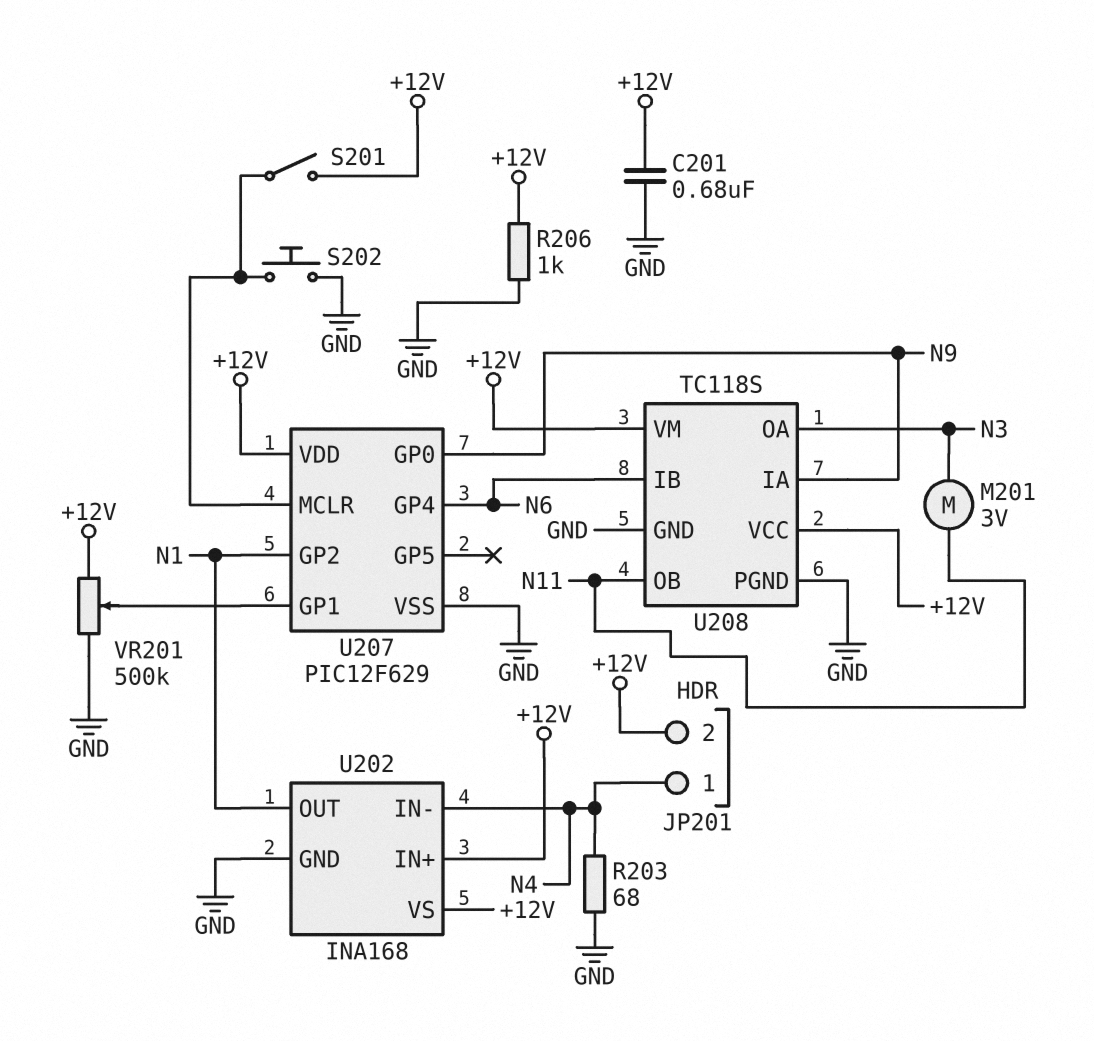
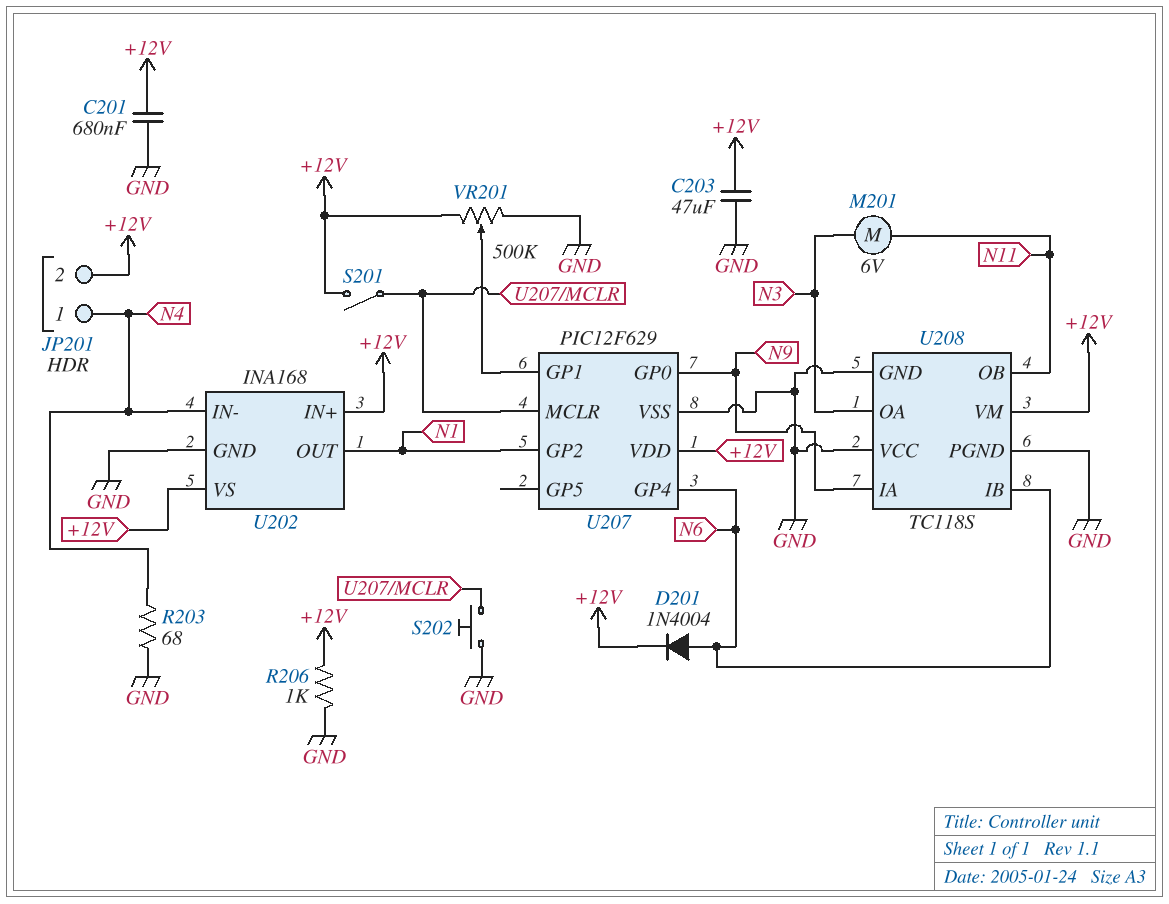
C203: none -> 47uF (+12V, GND)
D201: none -> diode 1N4004 (A N6, K +12V)
M201: motor 3V (N3, N11) -> motor 6V (N3, N11)
U208 pin VCC: +12V -> GND

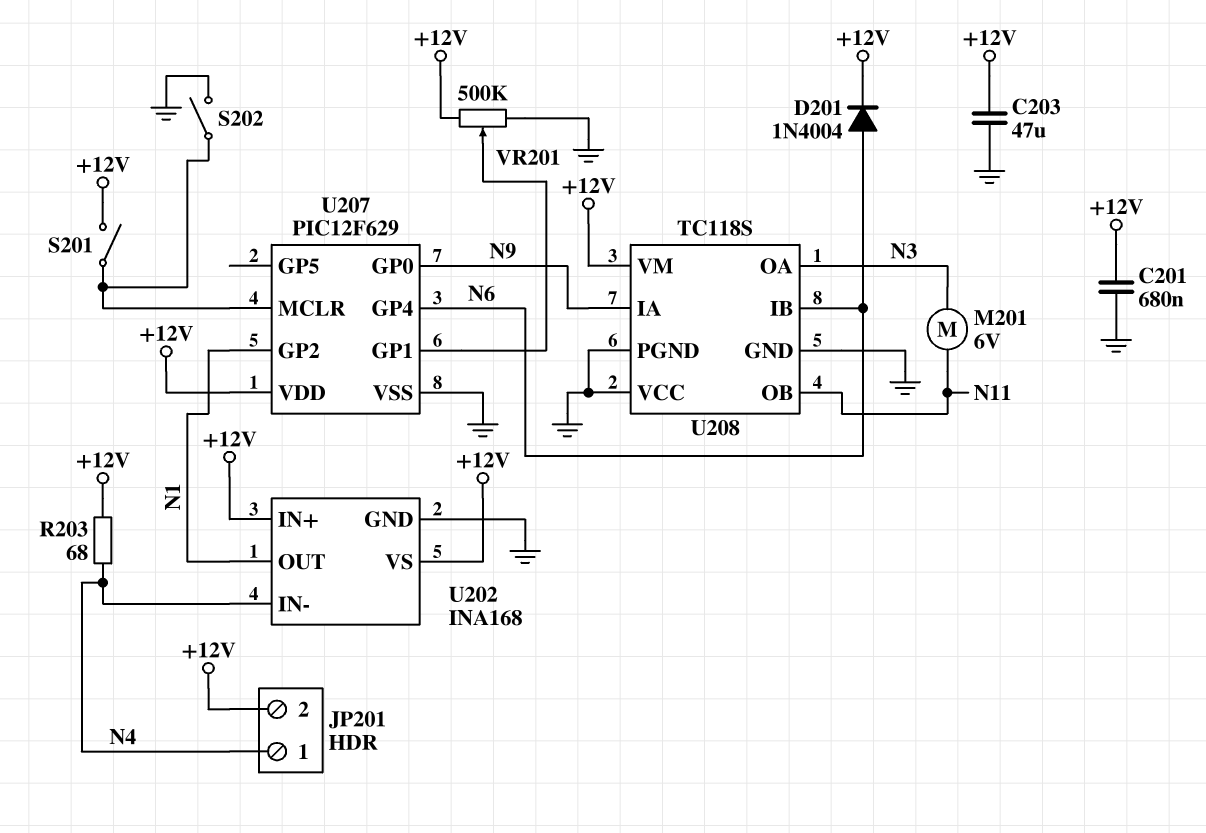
R203: 68 (GND, N4) -> 68 (+12V, N4)
R206: 1k (+12V, GND) -> none
S202: button (GND, U207/MCLR) -> switch (GND, U207/MCLR)

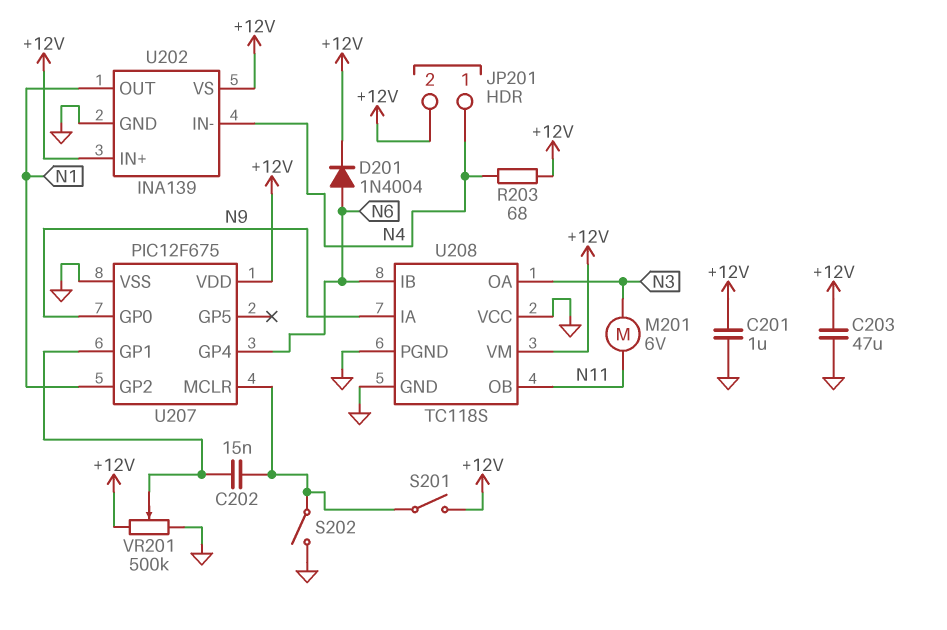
C201: 680nF (+12V, GND) -> 1uF (+12V, GND)
C202: none -> 15nF (U207/GP1, U207/MCLR)
U202: INA168 -> INA139
U207: PIC12F629 -> PIC12F675

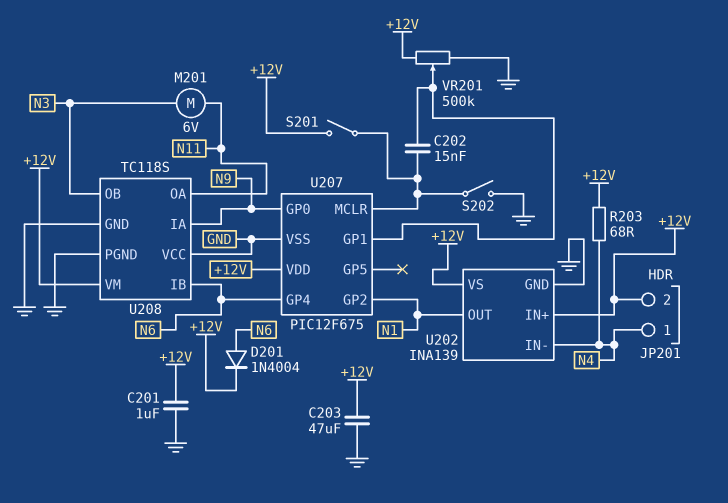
U208 pin OA: N3 -> N11
U208 pin OB: N11 -> N3

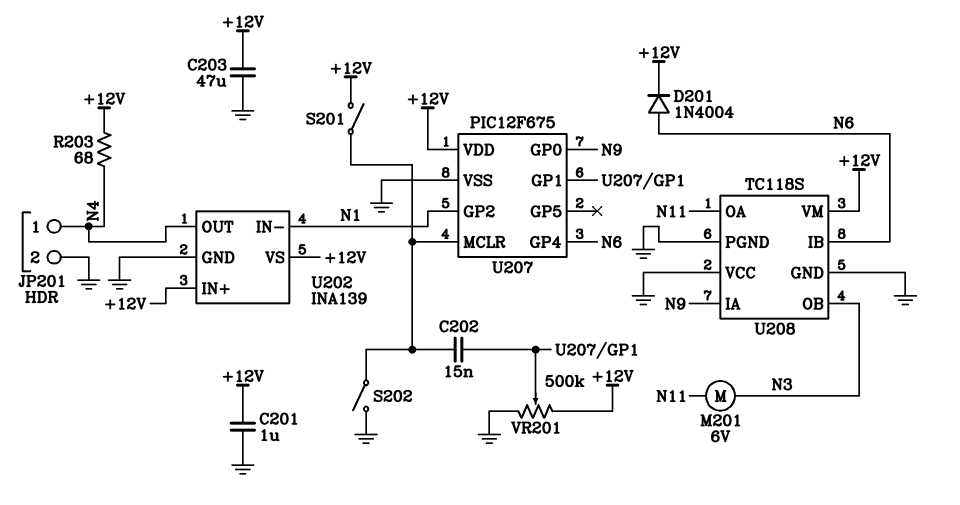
JP201 pin 2: +12V -> GND
U202 pin IN-: N4 -> N1
U202 pin OUT: N1 -> N4

